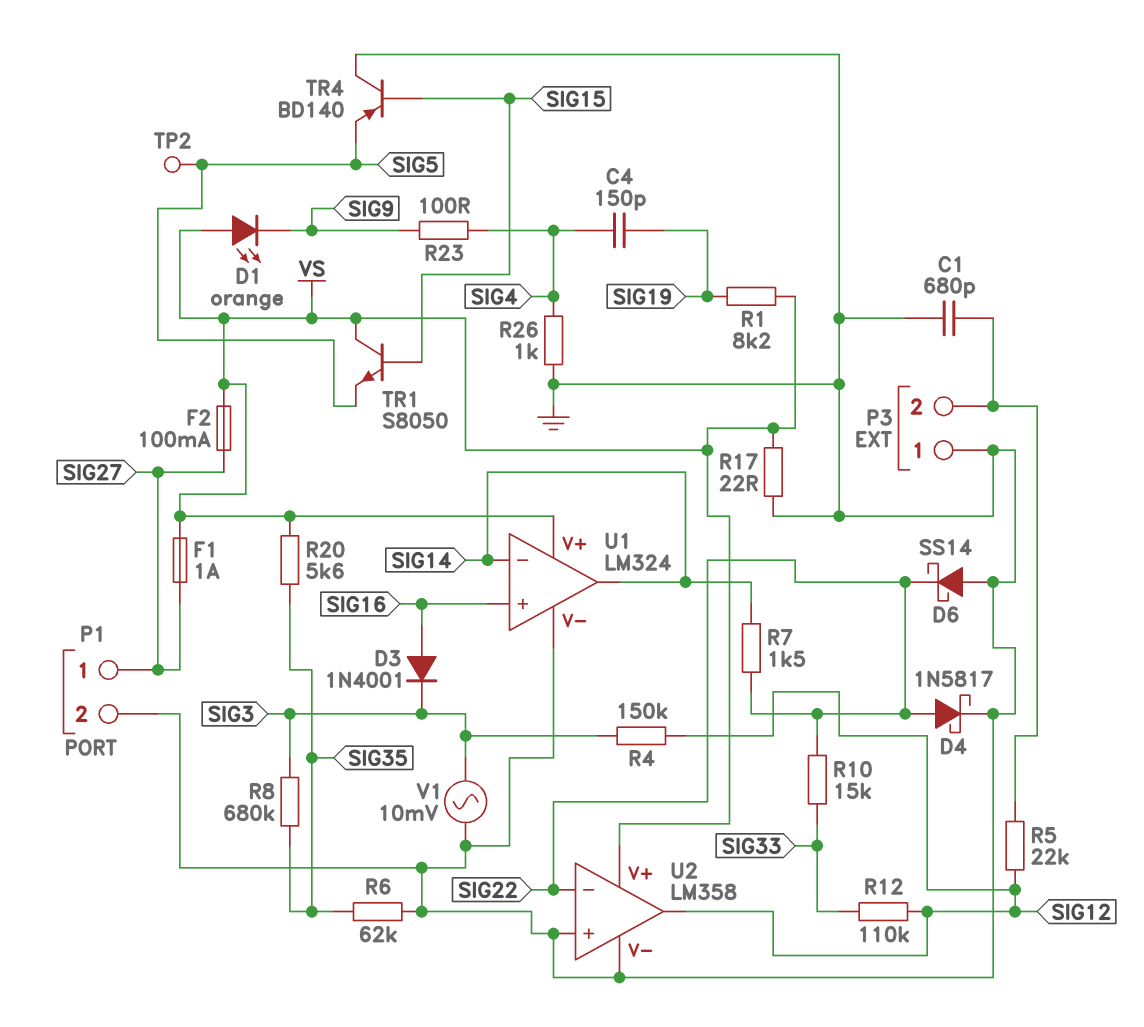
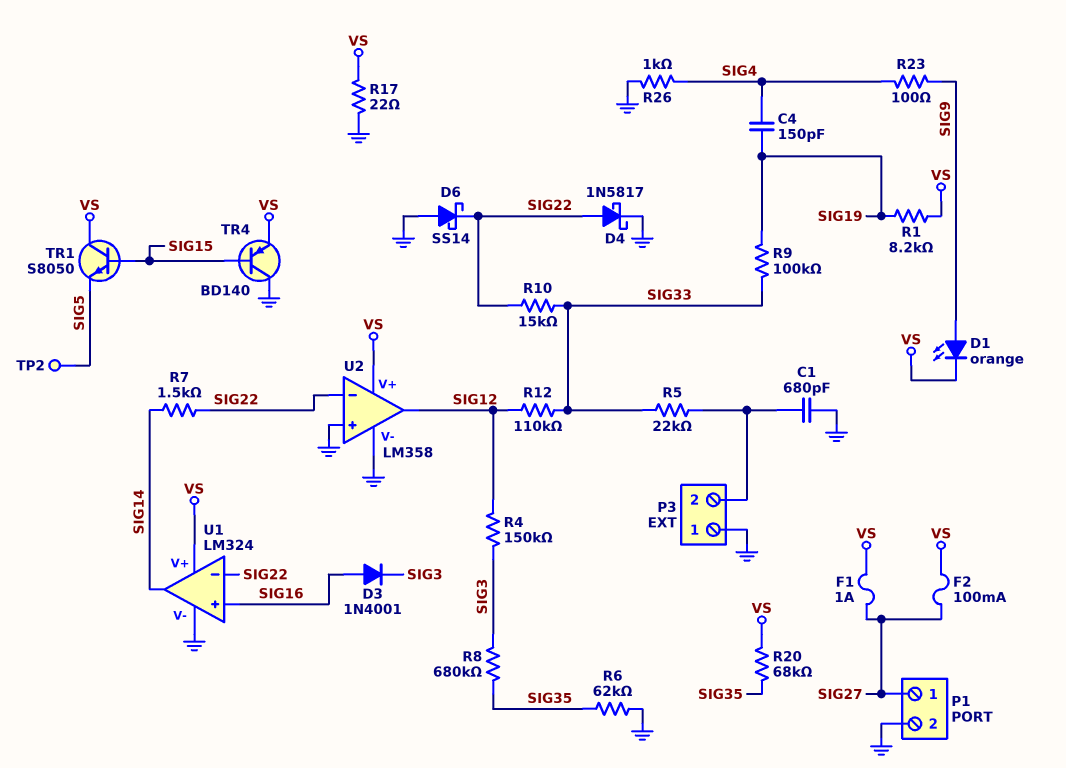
D1: LED orange (A VS, K SIG9) -> LED orange (A SIG9, K VS)
R5: 22k (P3/2, SIG12) -> 22k (P3/2, SIG33)
R9: none -> 100k (SIG19, SIG33)
R20: 5.6k (SIG35, VS) -> 68k (SIG35, VS)
TR4: PNP BD140 (B SIG15, C GND, E SIG5) -> PNP BD140 (B SIG15, C GND, E VS)
U1 pin in-: SIG14 -> SIG22
V1: AC 10mV (GND, SIG3) -> none

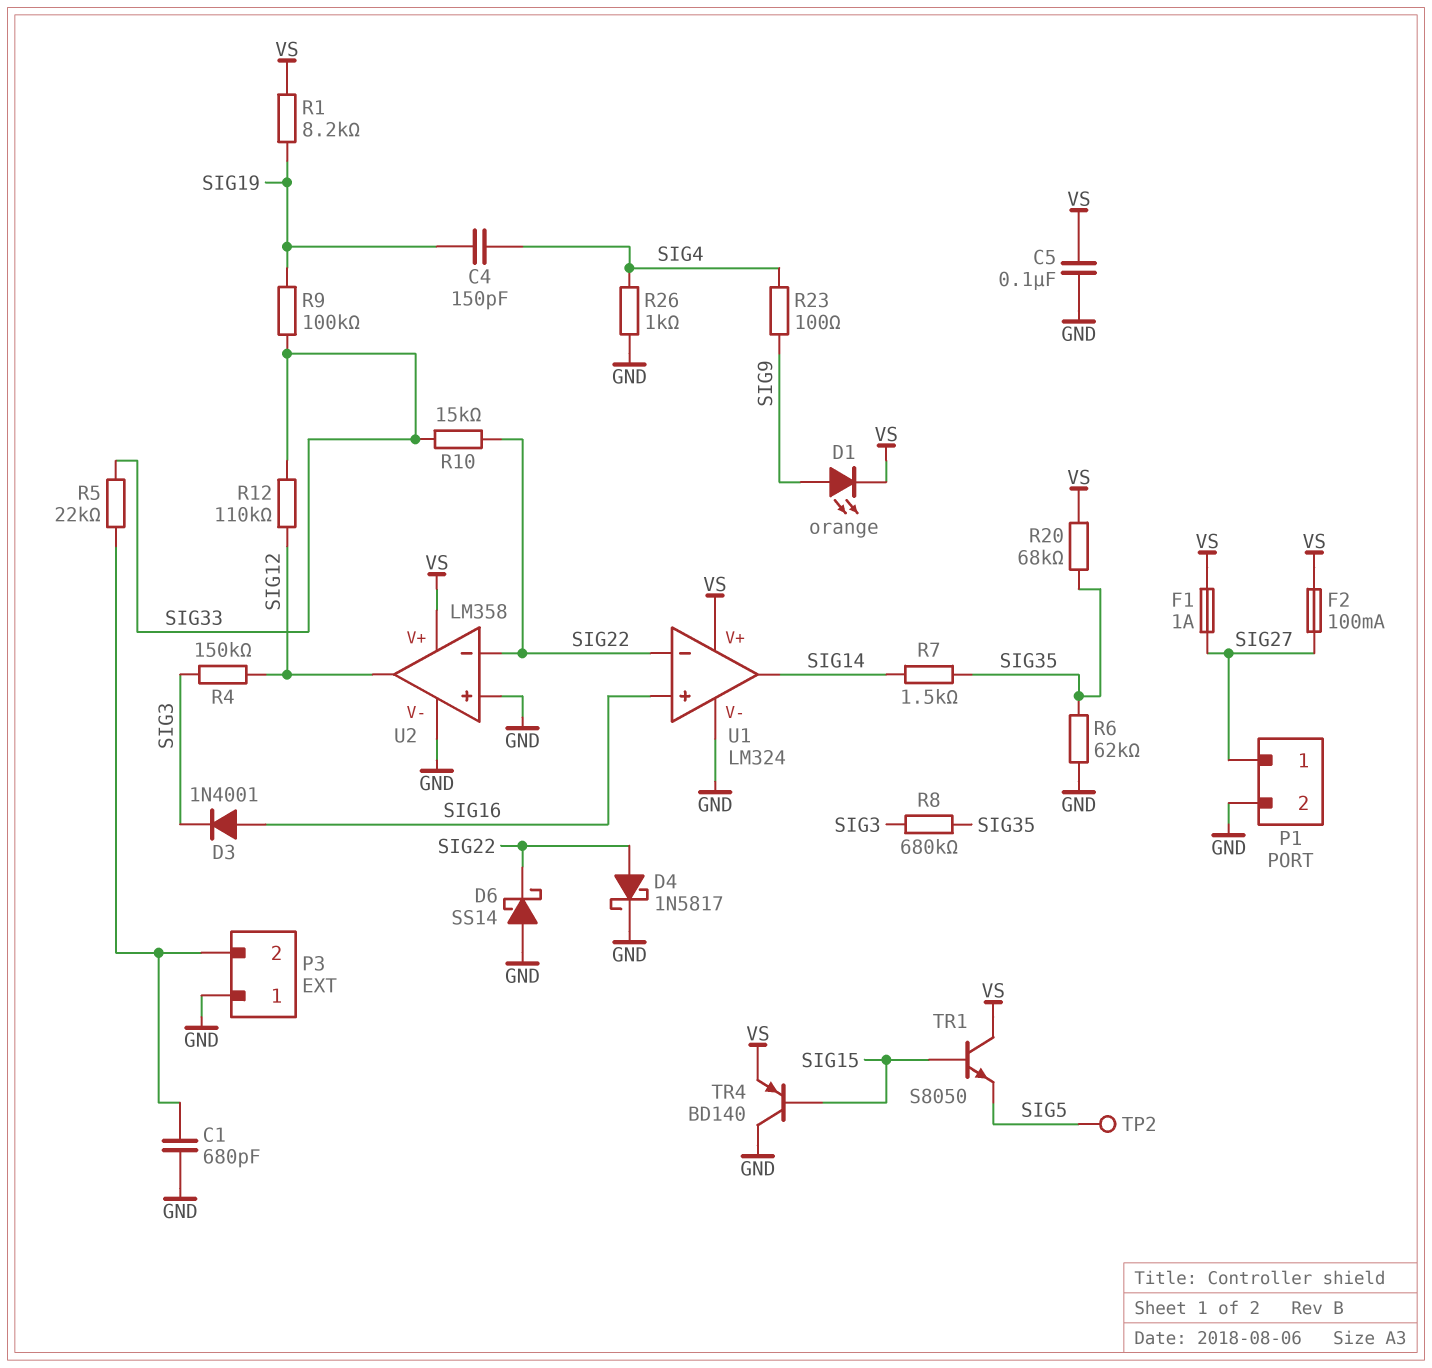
C5: none -> 100nF (GND, VS)
R7: 1.5k (SIG14, SIG22) -> 1.5k (SIG14, SIG35)
R17: 22 (GND, VS) -> none

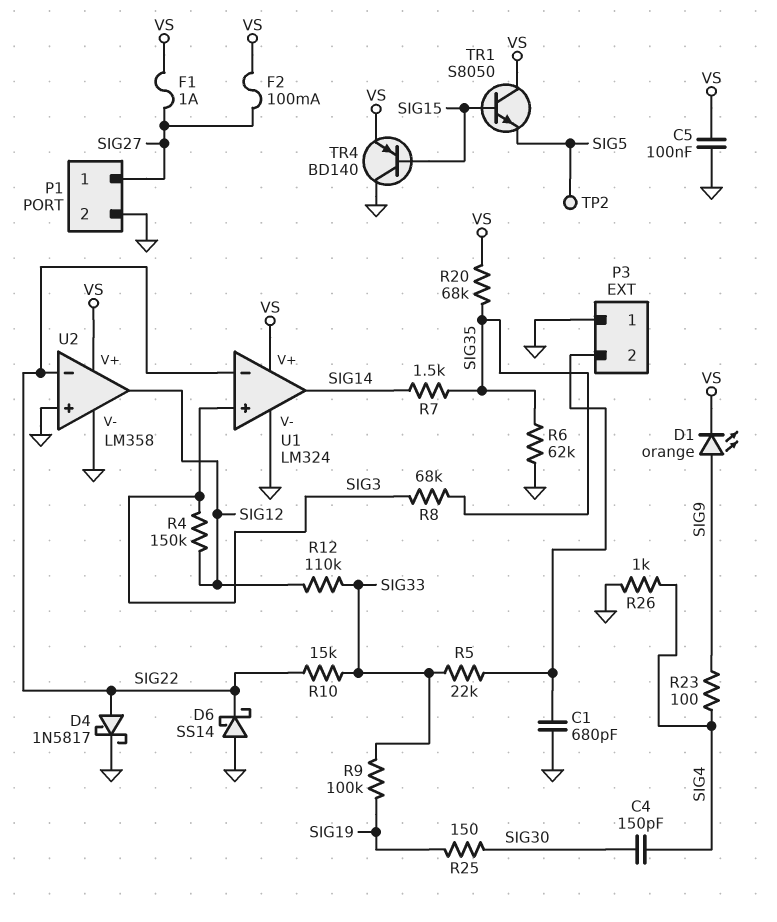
C4: 150pF (SIG4, SIG19) -> 150pF (SIG4, SIG30)
D3: diode 1N4001 (A SIG16, K SIG3) -> none
R1: 8.2k (SIG19, VS) -> none
R8: 680k (SIG3, SIG35) -> 68k (SIG3, SIG35)
R25: none -> 150 (SIG19, SIG30)
U1 pin in+: SIG16 -> SIG3

